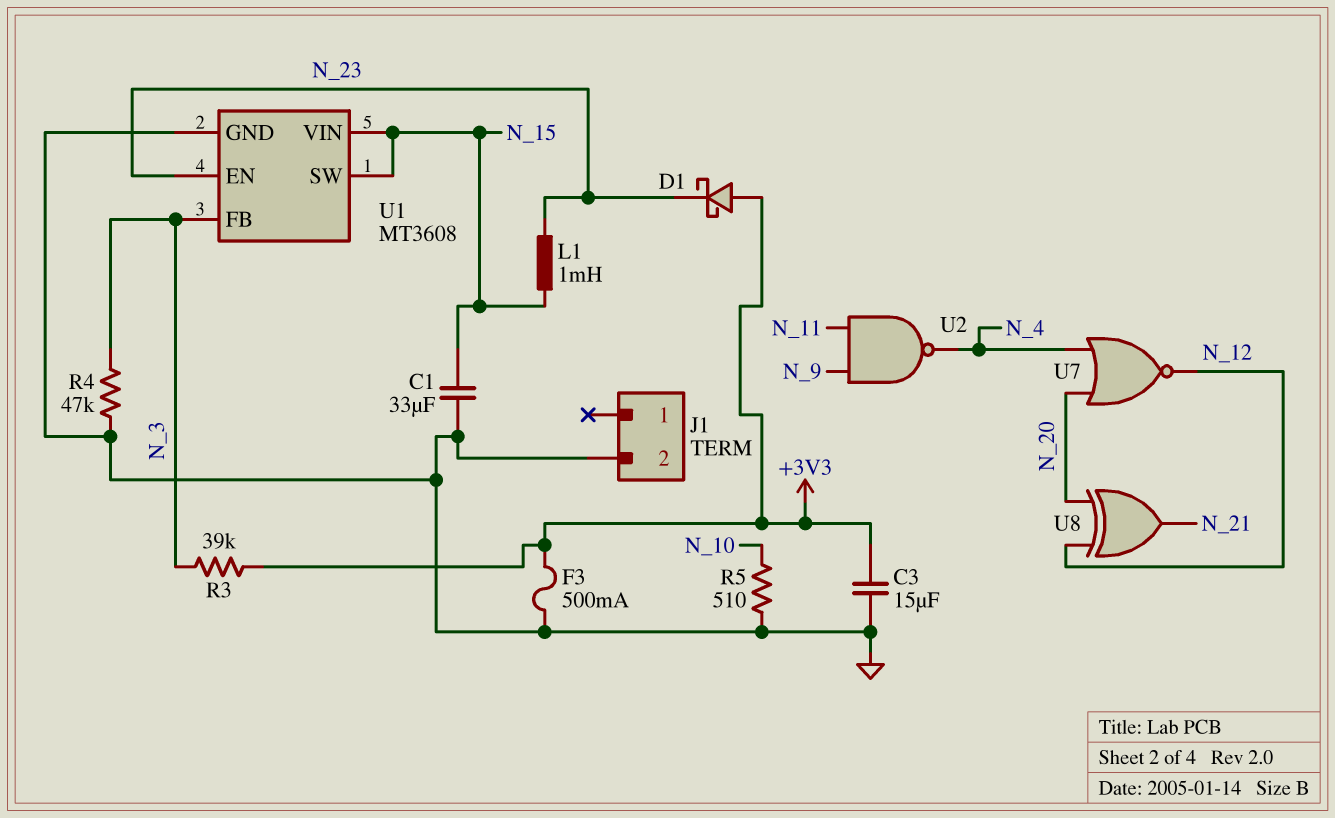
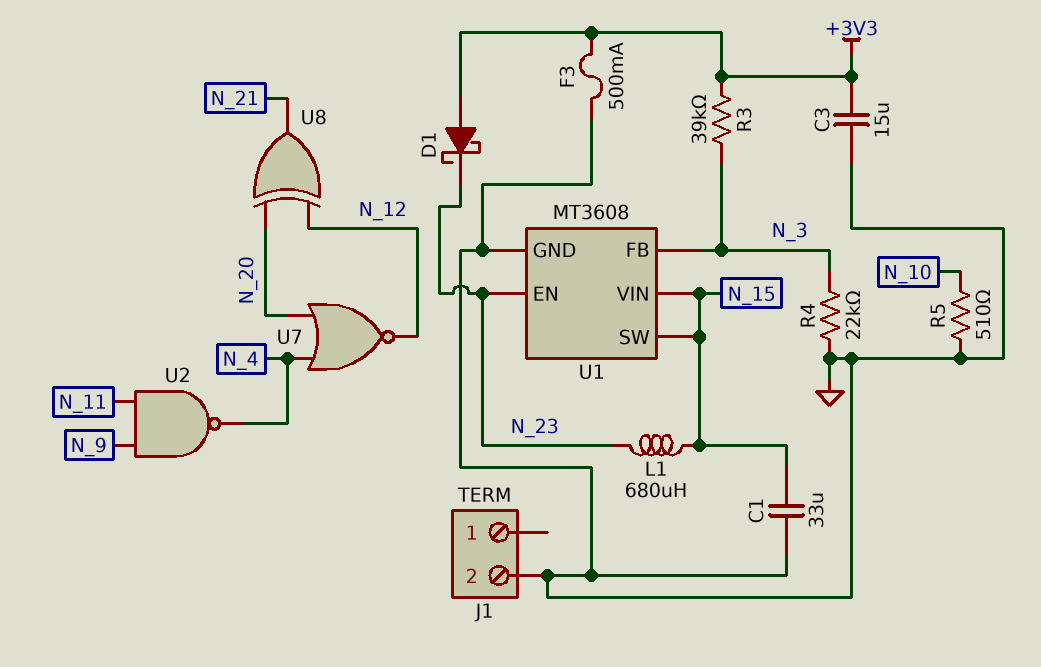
L1: 1mH (N_15, N_23) -> 680uH (N_15, N_23)
R4: 47k (GND, N_3) -> 22k (GND, N_3)

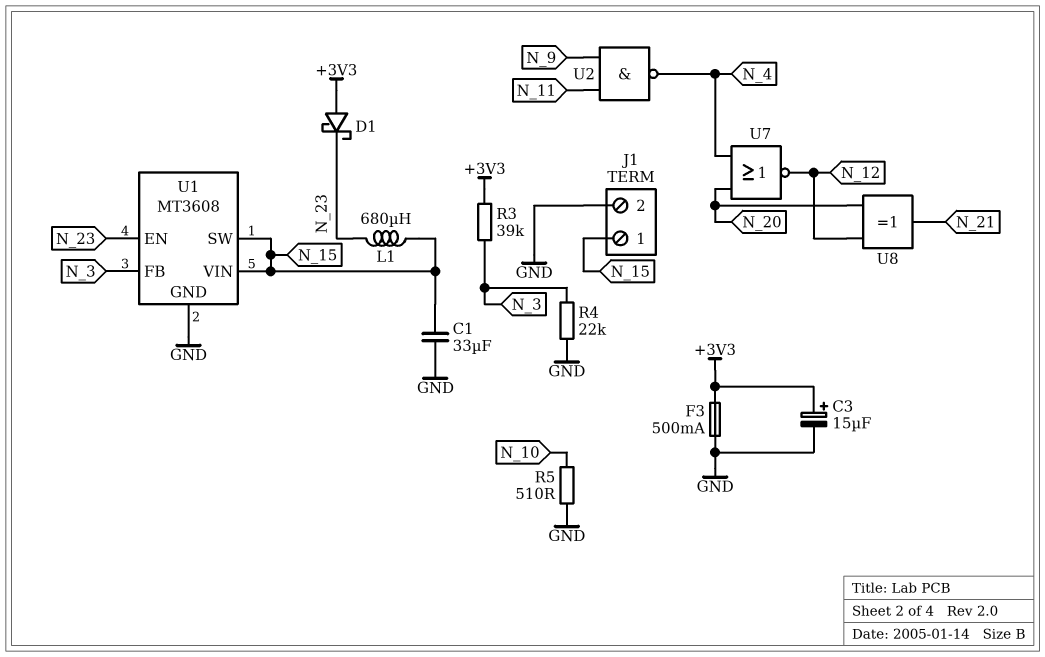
C3: 15uF (+3V3, GND) -> 15uF (plus +3V3, minus GND)
J1 pin 1: none -> N_15

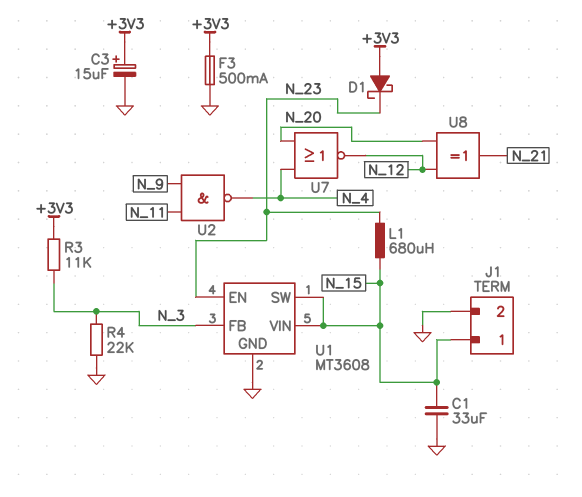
R3: 39k (+3V3, N_3) -> 11k (+3V3, N_3)
R5: 510 (GND, N_10) -> none

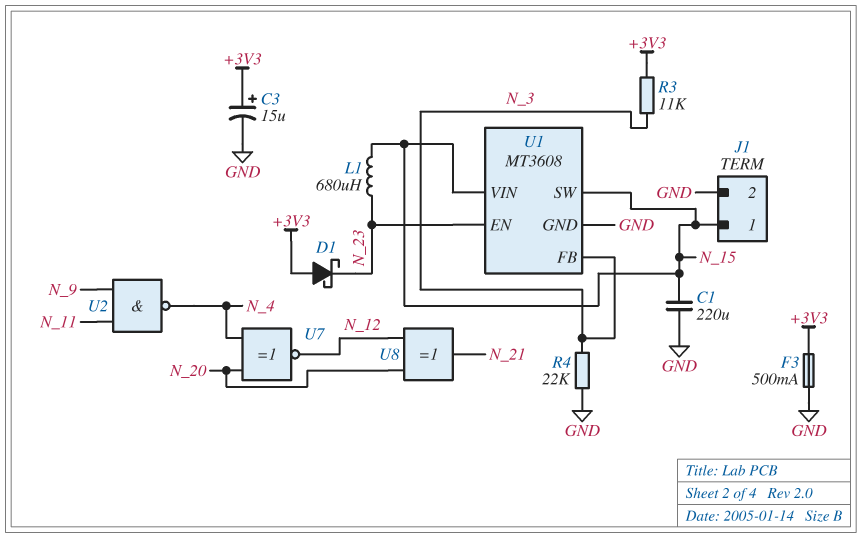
C1: 33uF (GND, N_15) -> 220uF (GND, N_15)
U7: NOR (in N_4, in N_20, out N_12) -> XNOR (in N_4, in N_20, out N_12)

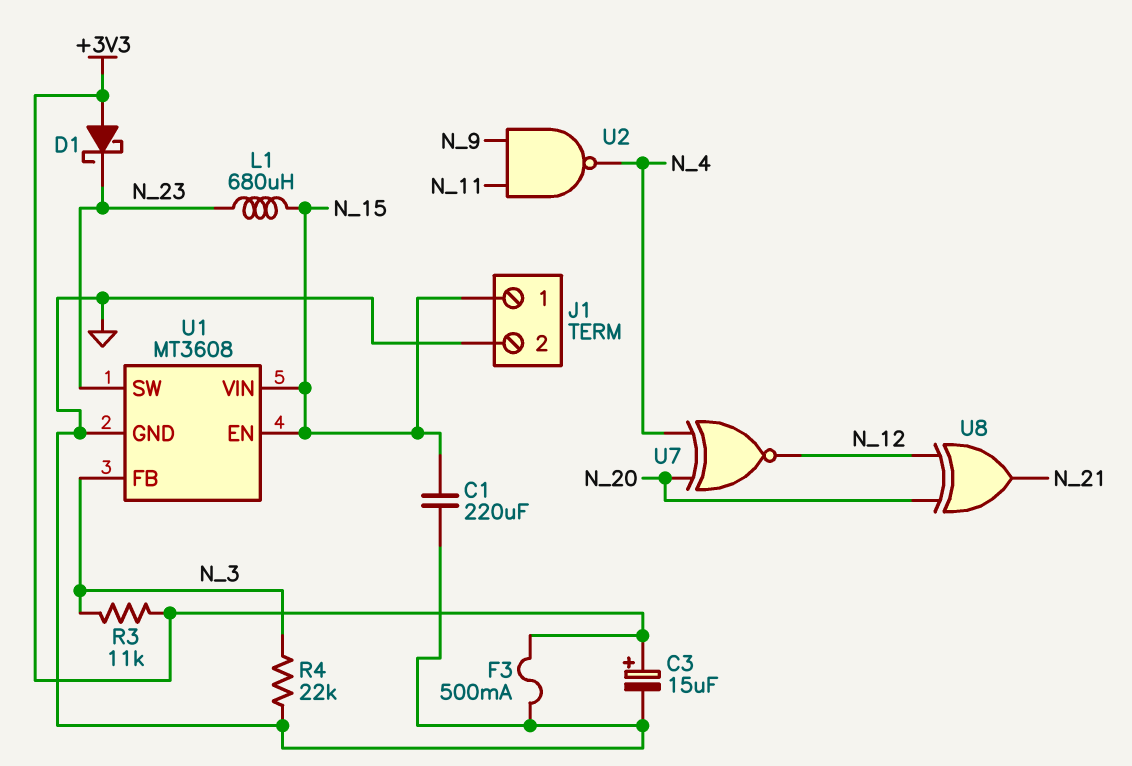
U1 pin EN: N_23 -> N_15
U1 pin SW: N_15 -> N_23

